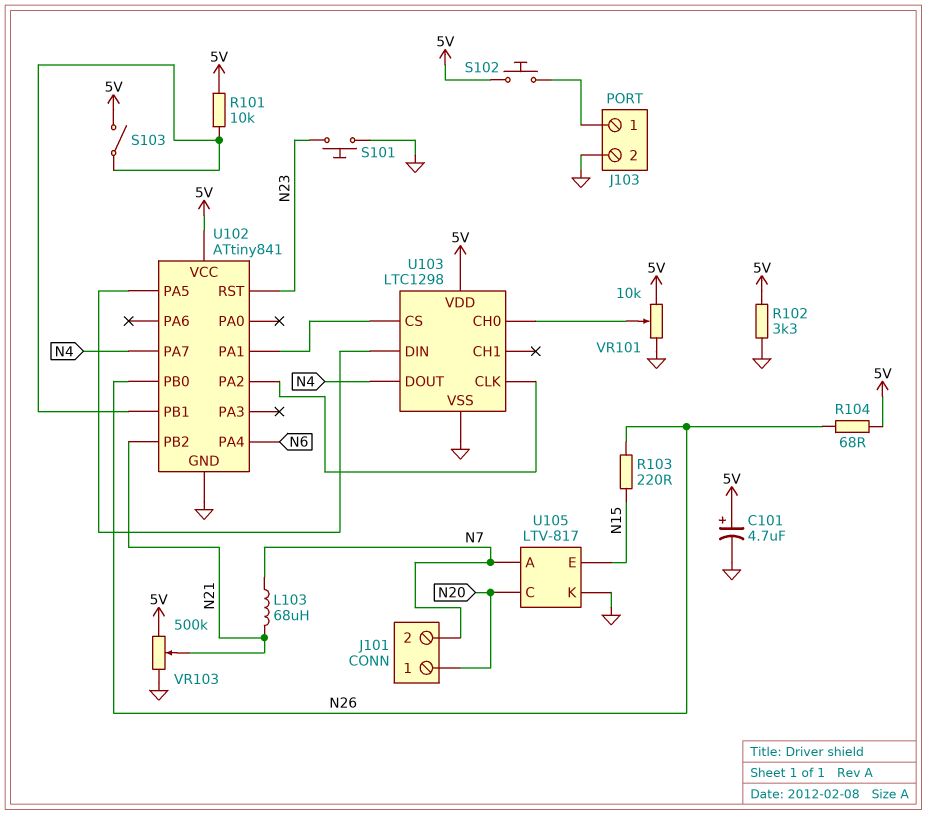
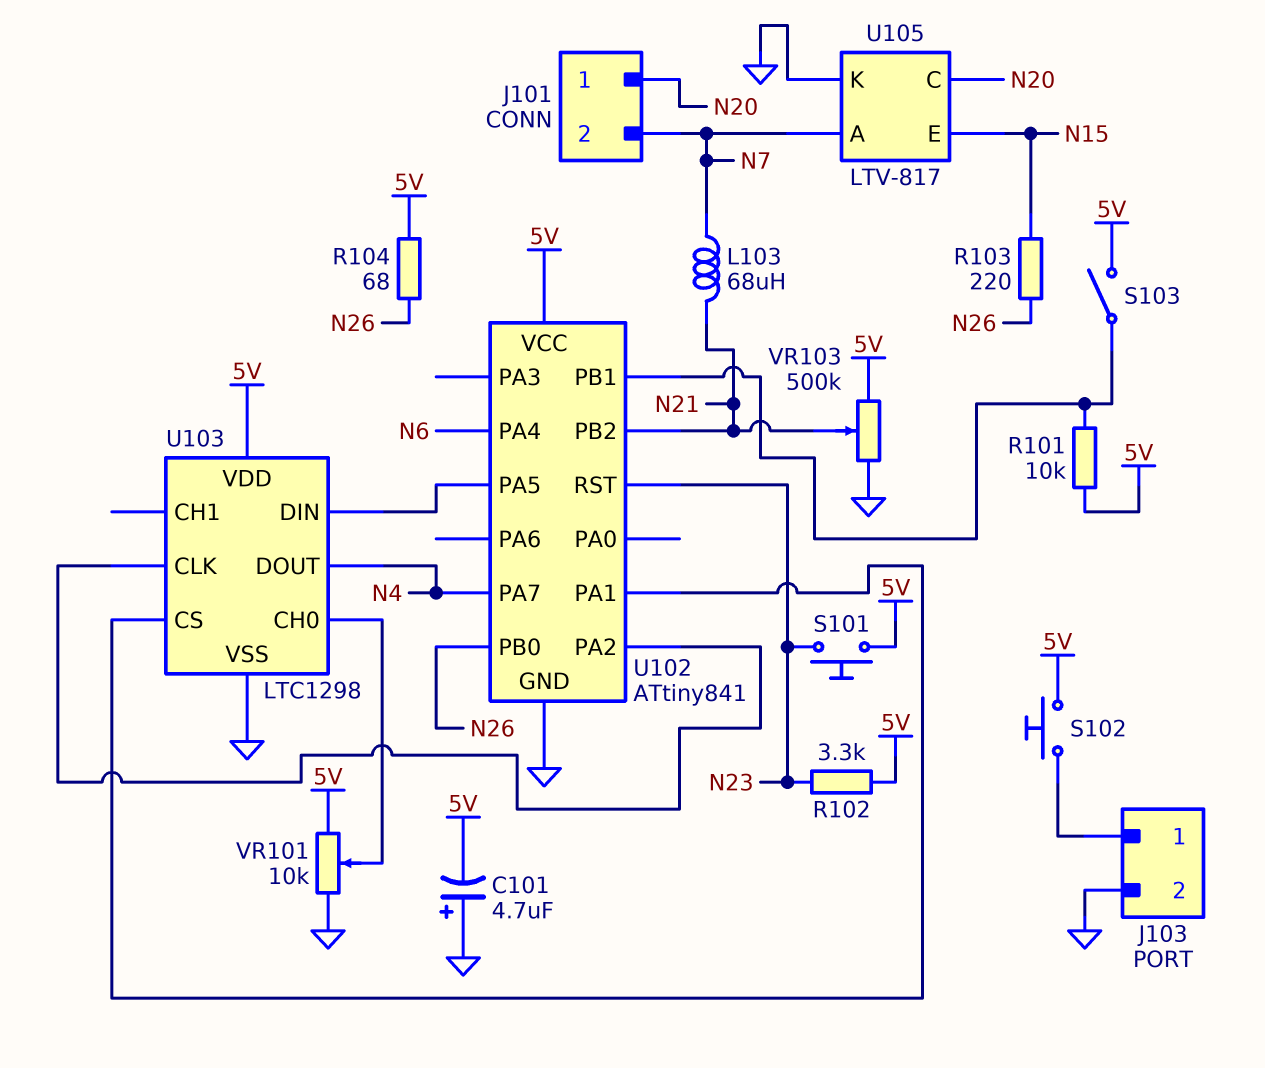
C101: 4.7uF (plus 5V, minus GND) -> 4.7uF (plus GND, minus 5V)
R102: 3.3k (5V, GND) -> 3.3k (5V, N23)
S101: button (GND, N23) -> button (5V, N23)

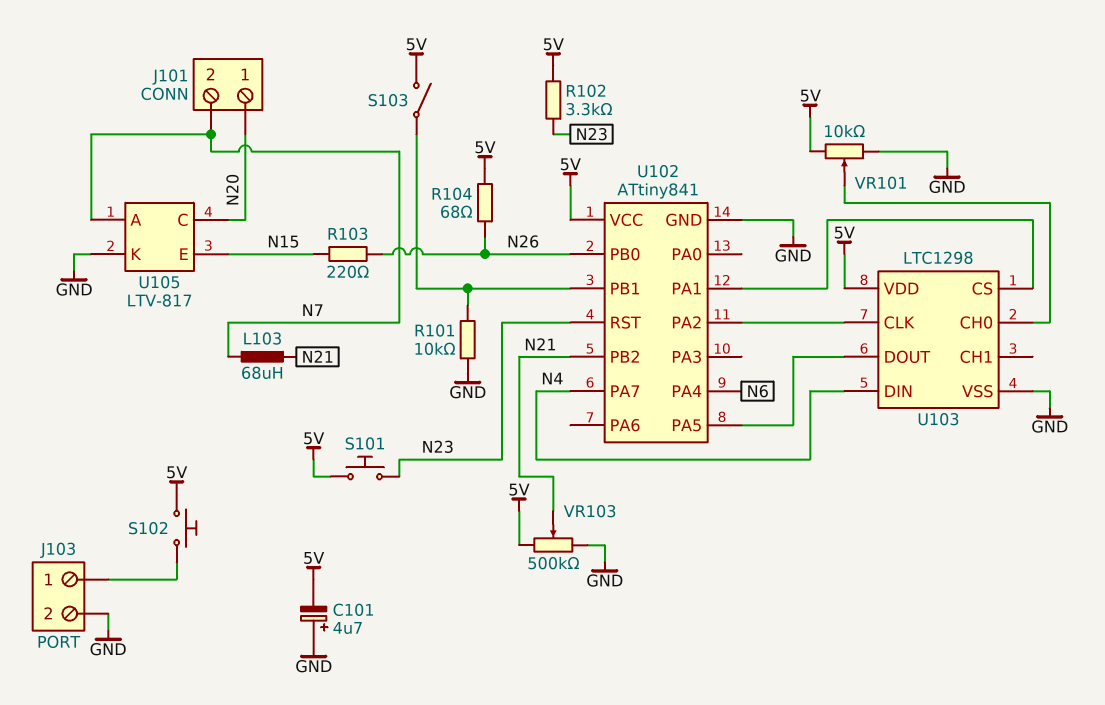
R101: 10k (5V, U102/PB1) -> 10k (GND, U102/PB1)
U103 pin DIN: U102/PA5 -> N4
U103 pin DOUT: N4 -> U102/PA5

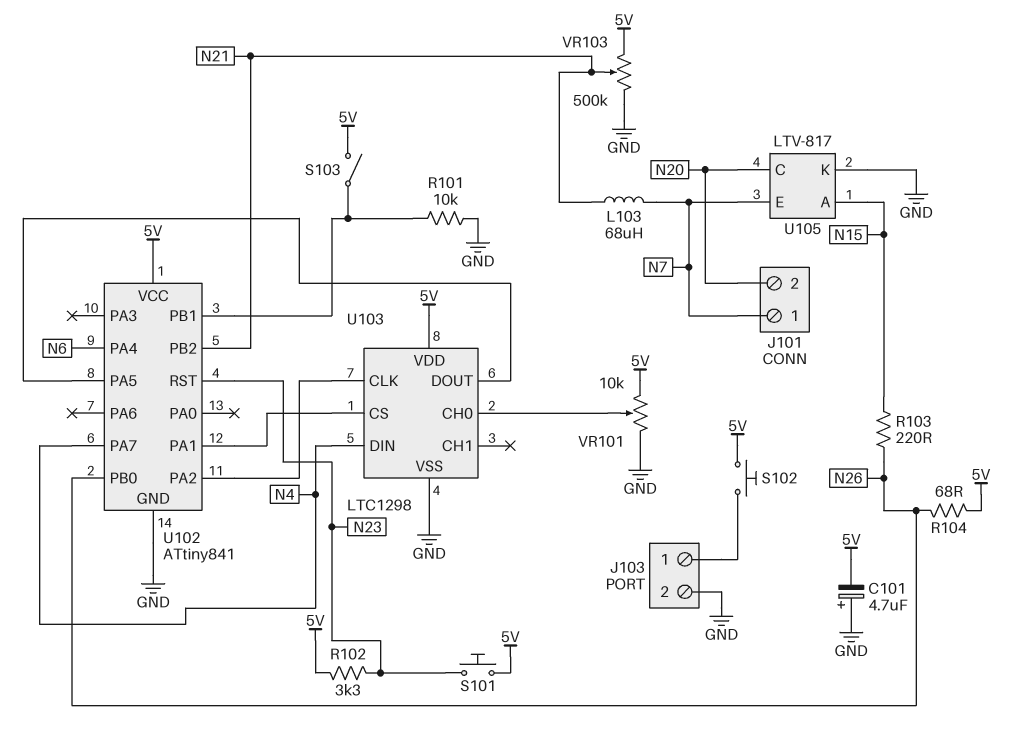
J101 pin 1: N20 -> N7
J101 pin 2: N7 -> N20
U105 pin A: N7 -> N15
U105 pin E: N15 -> N7

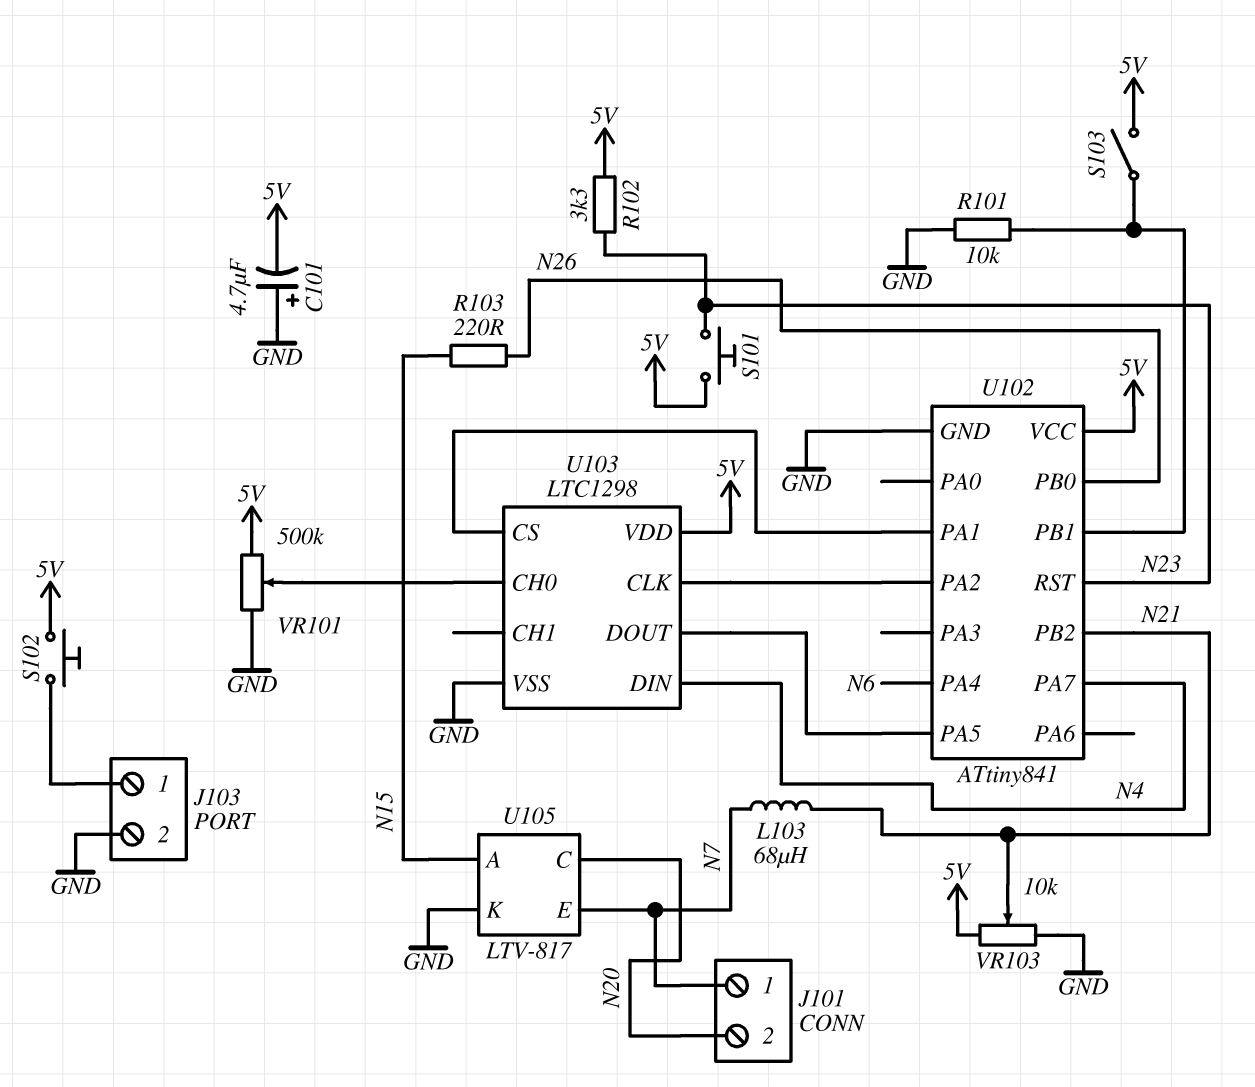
R104: 68 (5V, N26) -> none
VR101: 10k (5V, GND, wiper U103/CH0) -> 500k (5V, GND, wiper U103/CH0)
VR103: 500k (5V, GND, wiper N21) -> 10k (5V, GND, wiper N21)

